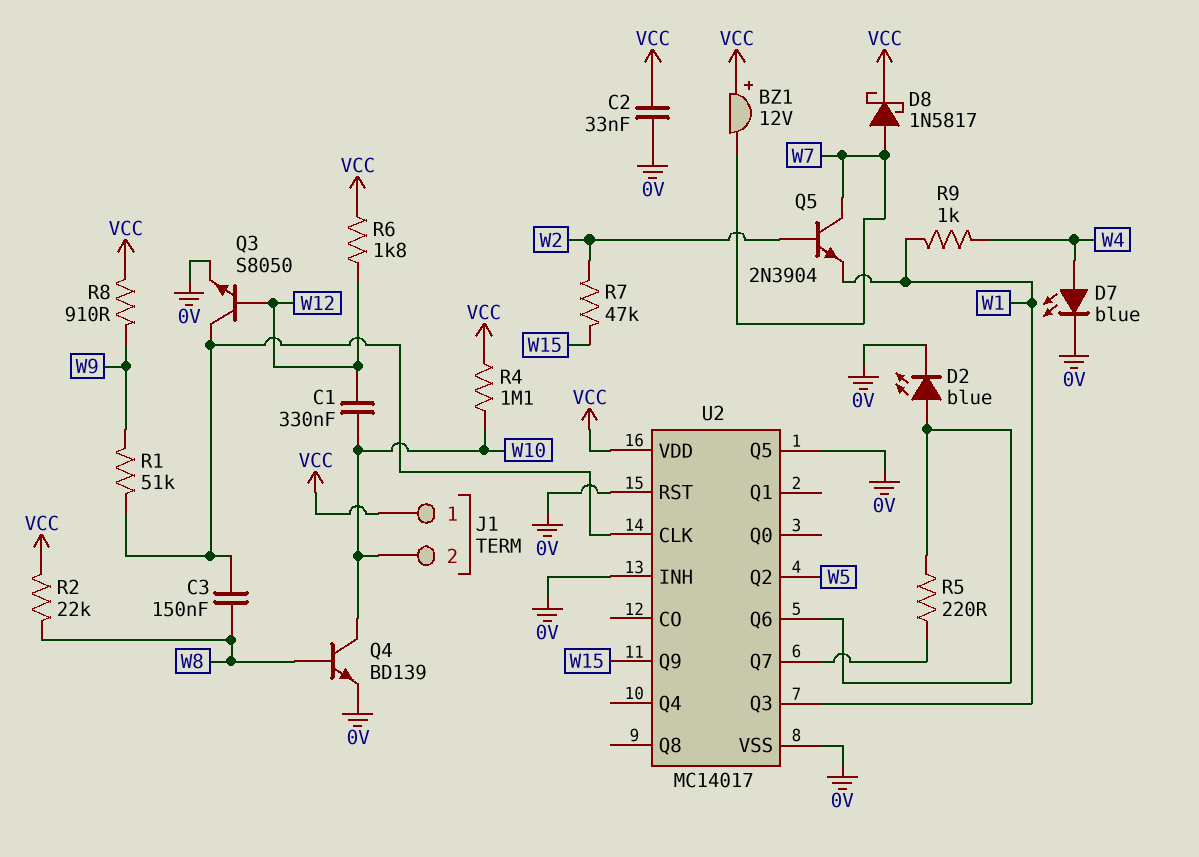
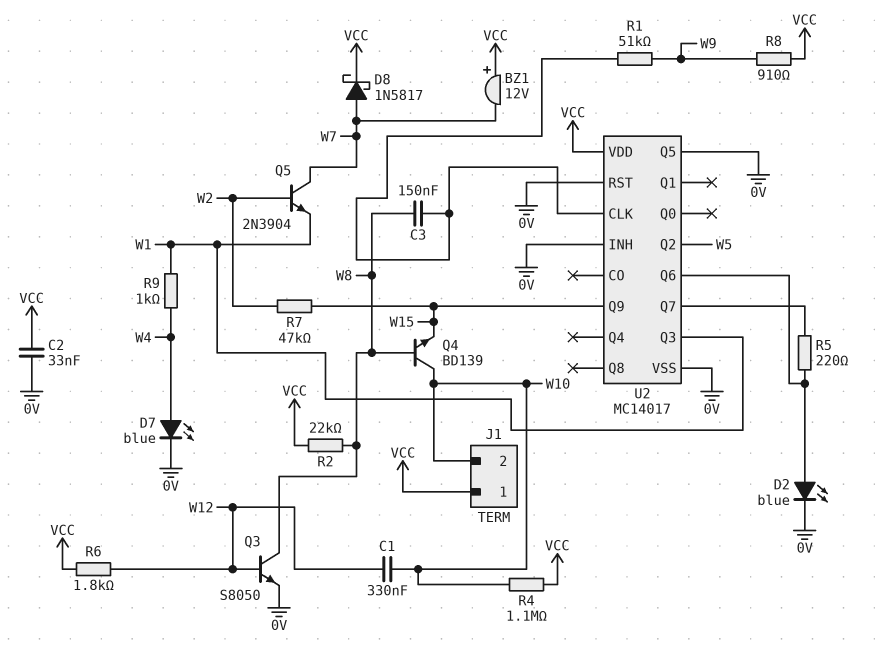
Q3: NPN S8050 (B W12, C U2/CLK, E 0V) -> NPN S8050 (B W12, C W8, E 0V)
Q4: NPN BD139 (B W8, C W10, E 0V) -> NPN BD139 (B W8, C W10, E W15)

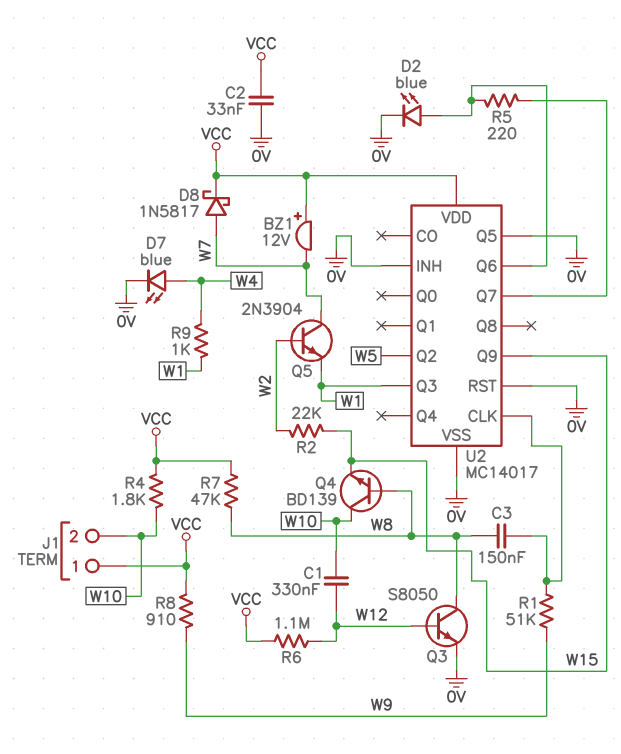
R2: 22k (VCC, W8) -> 22k (W2, W15)
R4: 1.1M (VCC, W10) -> 1.8k (VCC, W10)
R6: 1.8k (VCC, W12) -> 1.1M (VCC, W12)
R7: 47k (W2, W15) -> 47k (VCC, W8)

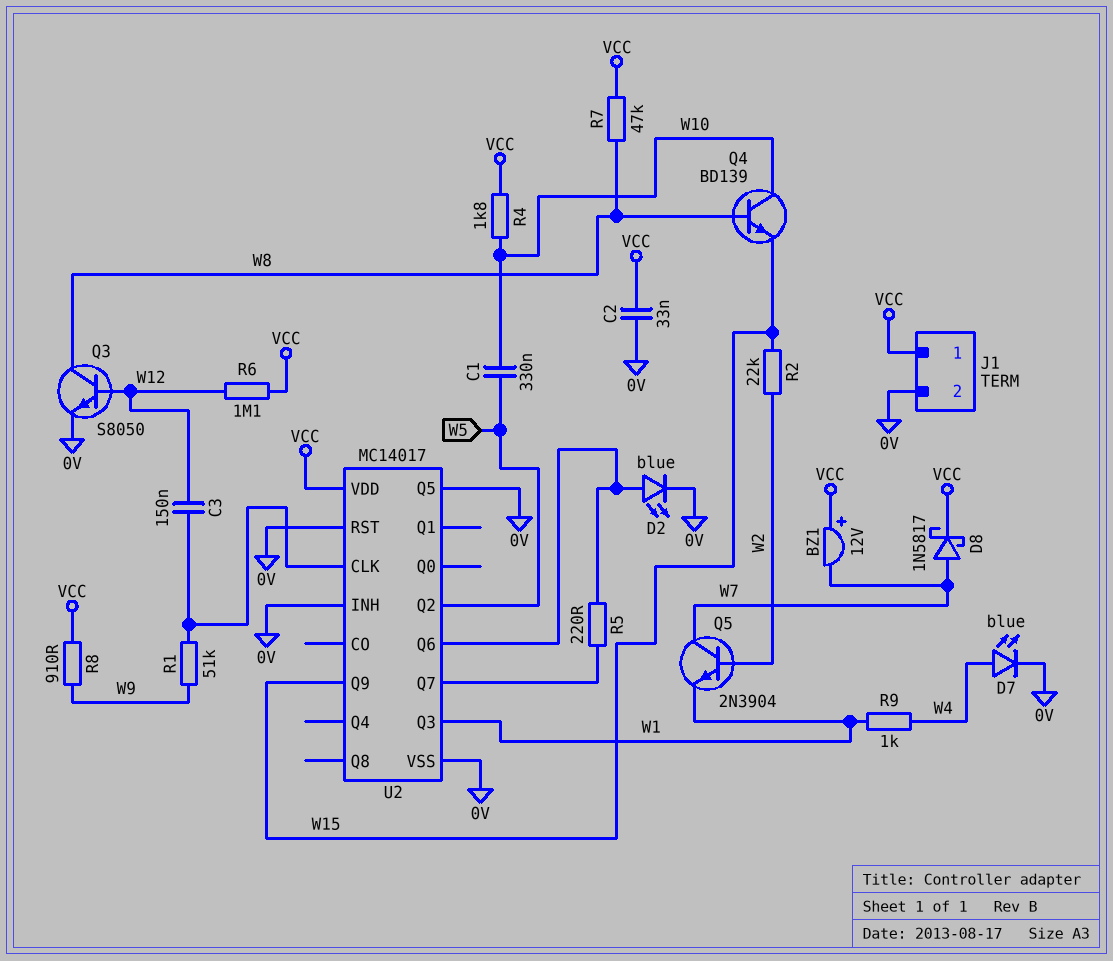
C1: 330nF (W10, W12) -> 330nF (W5, W10)
C3: 150nF (U2/CLK, W8) -> 150nF (U2/CLK, W12)
J1 pin 2: W10 -> 0V

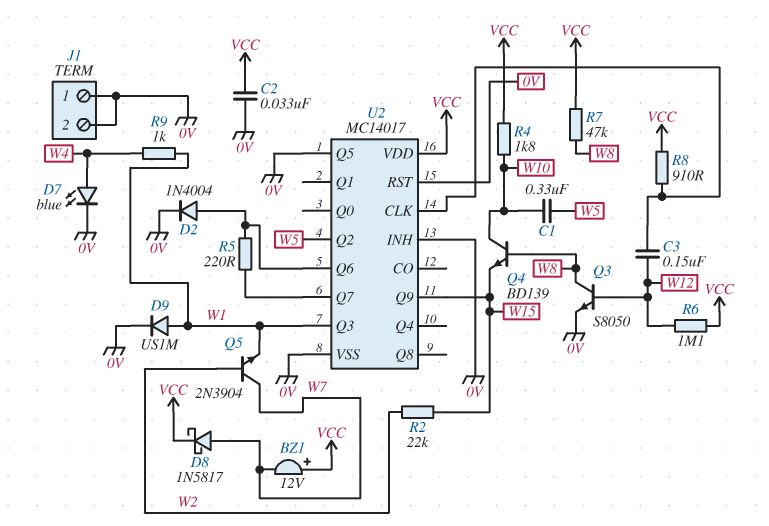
D2: LED blue (A U2/Q6, K 0V) -> diode 1N4004 (A U2/Q6, K 0V)
D9: none -> diode US1M (A W1, K 0V)
J1 pin 1: VCC -> 0V
R1: 51k (U2/CLK, W9) -> none
R8: 910 (VCC, W9) -> 910 (U2/CLK, VCC)

